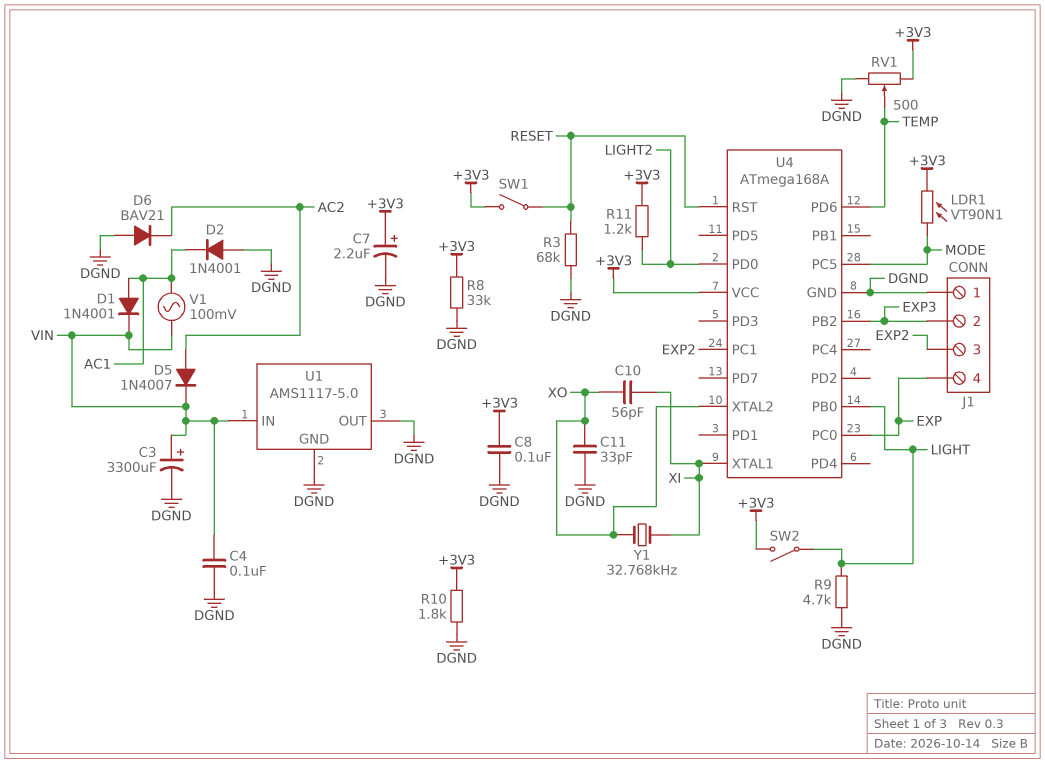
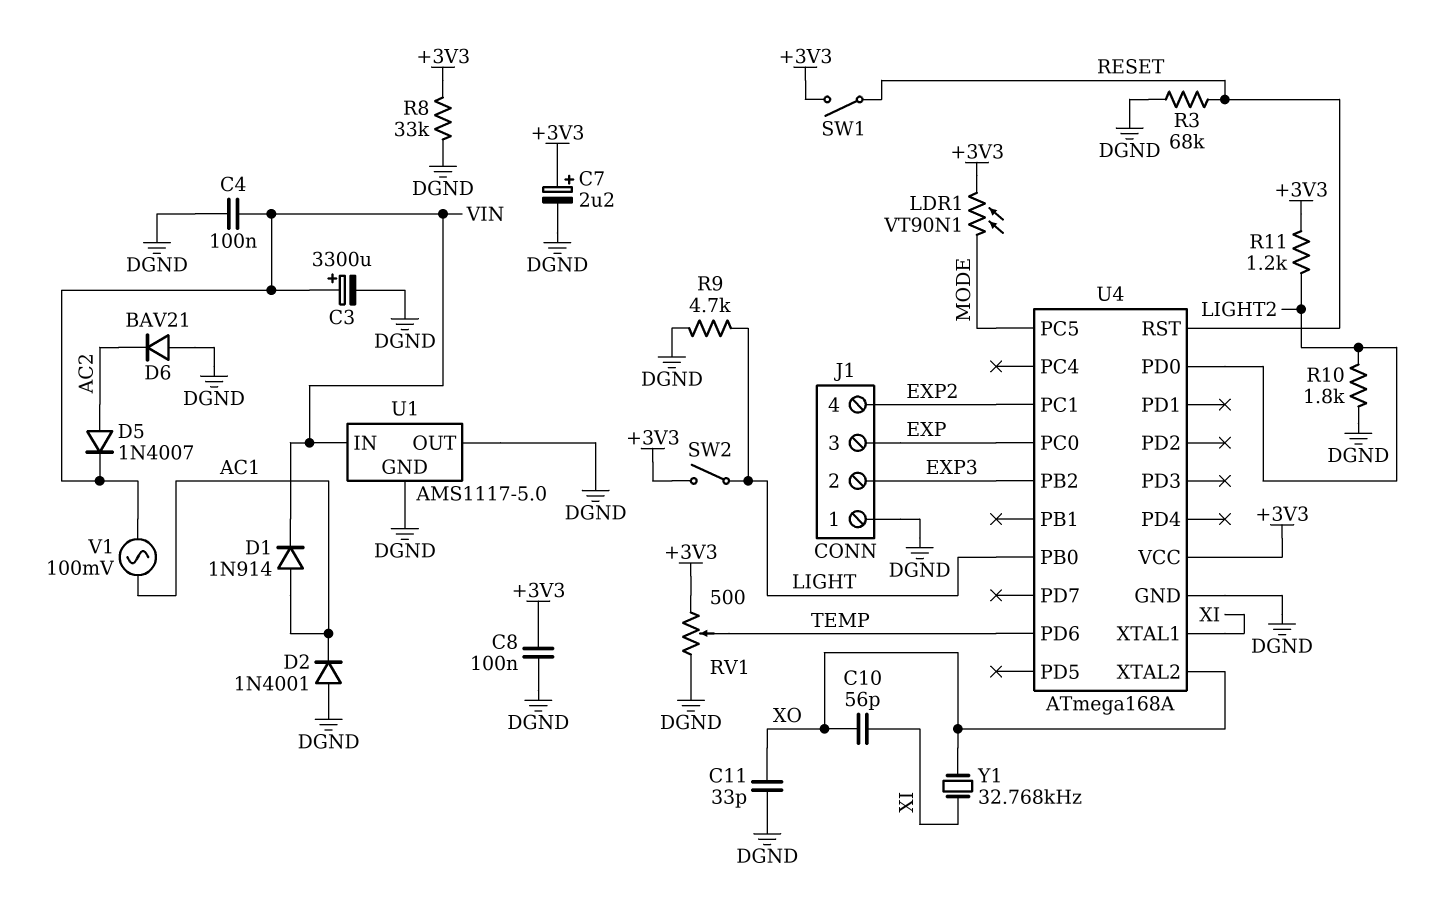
D1: diode 1N4001 (A AC1, K VIN) -> diode 1N914 (A AC1, K VIN)
J1 pin 3: EXP2 -> EXP
J1 pin 4: EXP -> EXP2
R10: 1.8k (+3V3, DGND) -> 1.8k (DGND, LIGHT2)

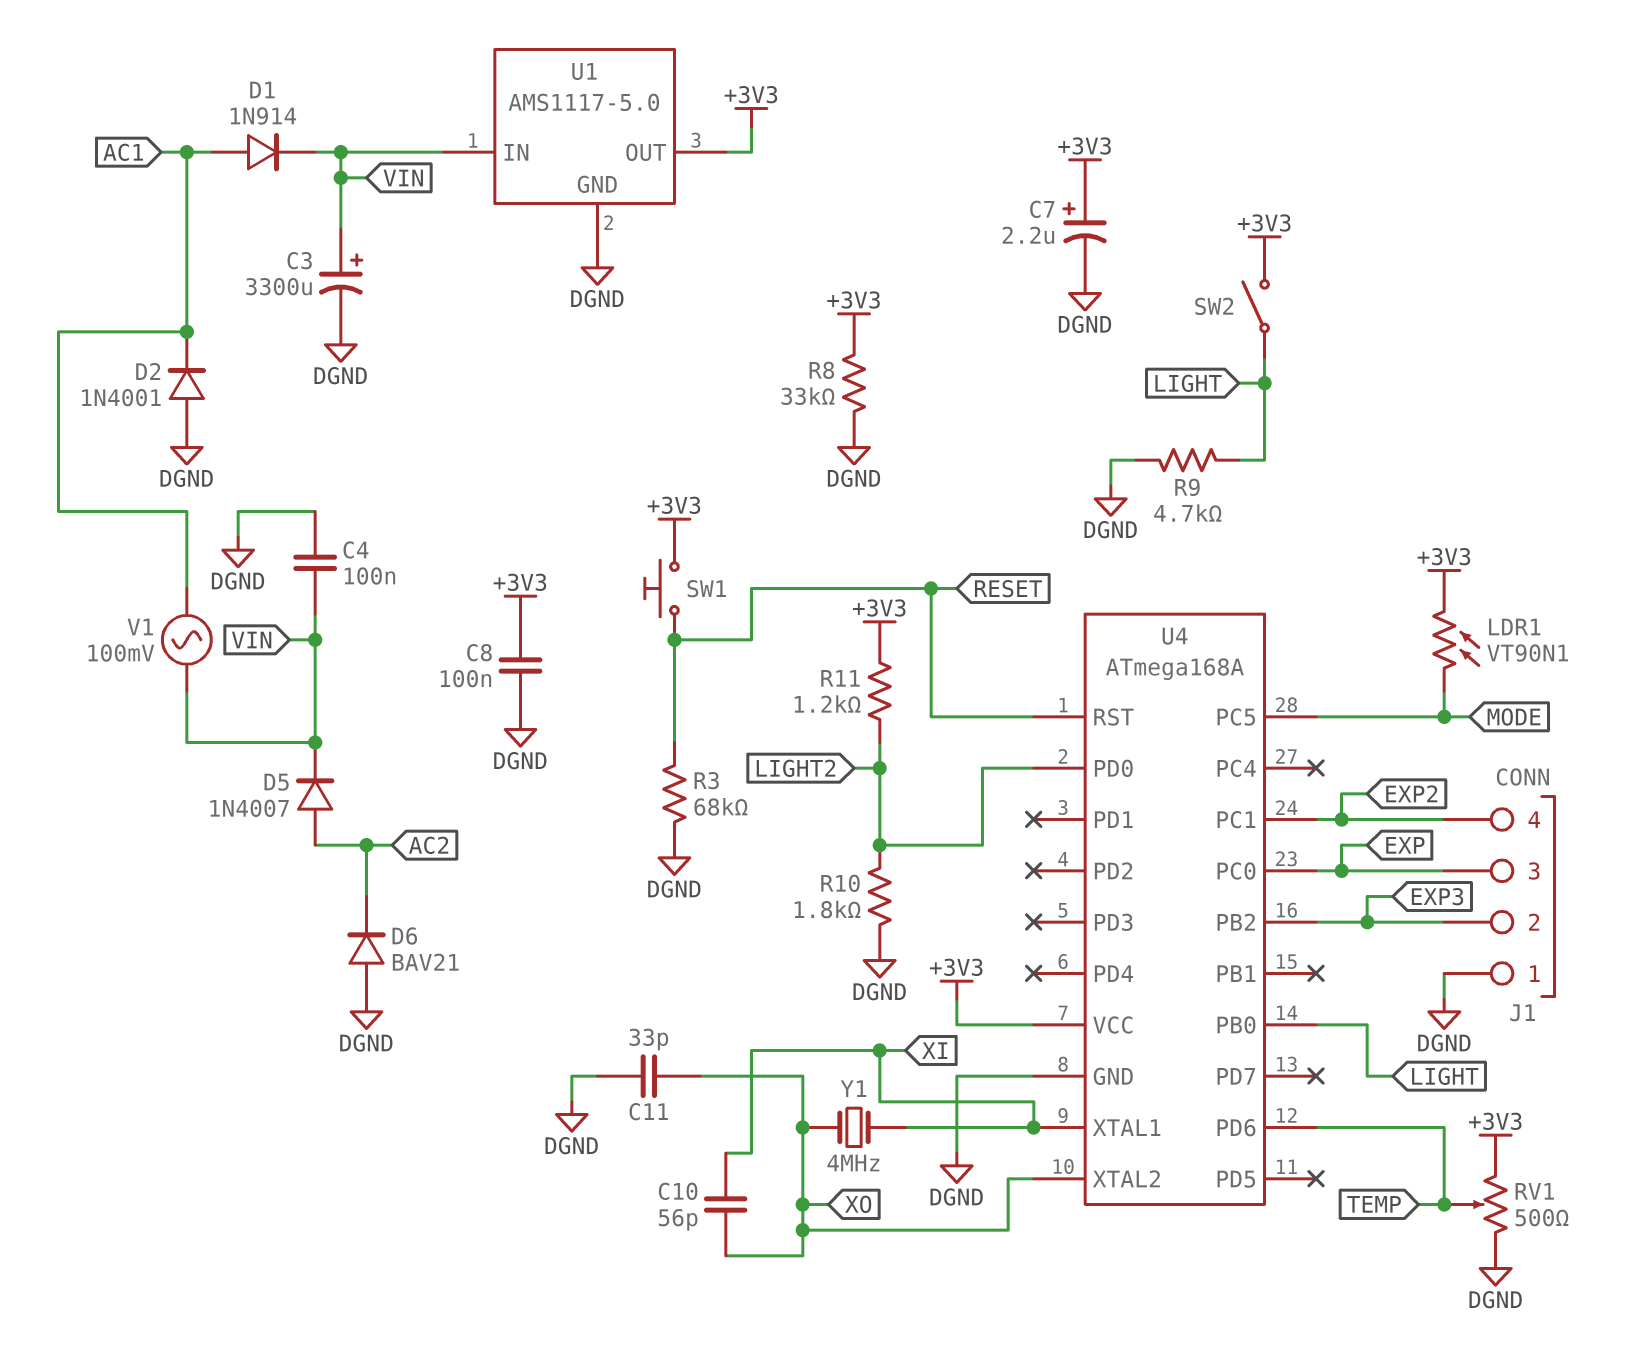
SW1: switch (+3V3, RESET) -> button (+3V3, RESET)
U1 pin OUT: DGND -> +3V3
Y1: 32.768kHz (XI, XO) -> 4MHz (XI, XO)

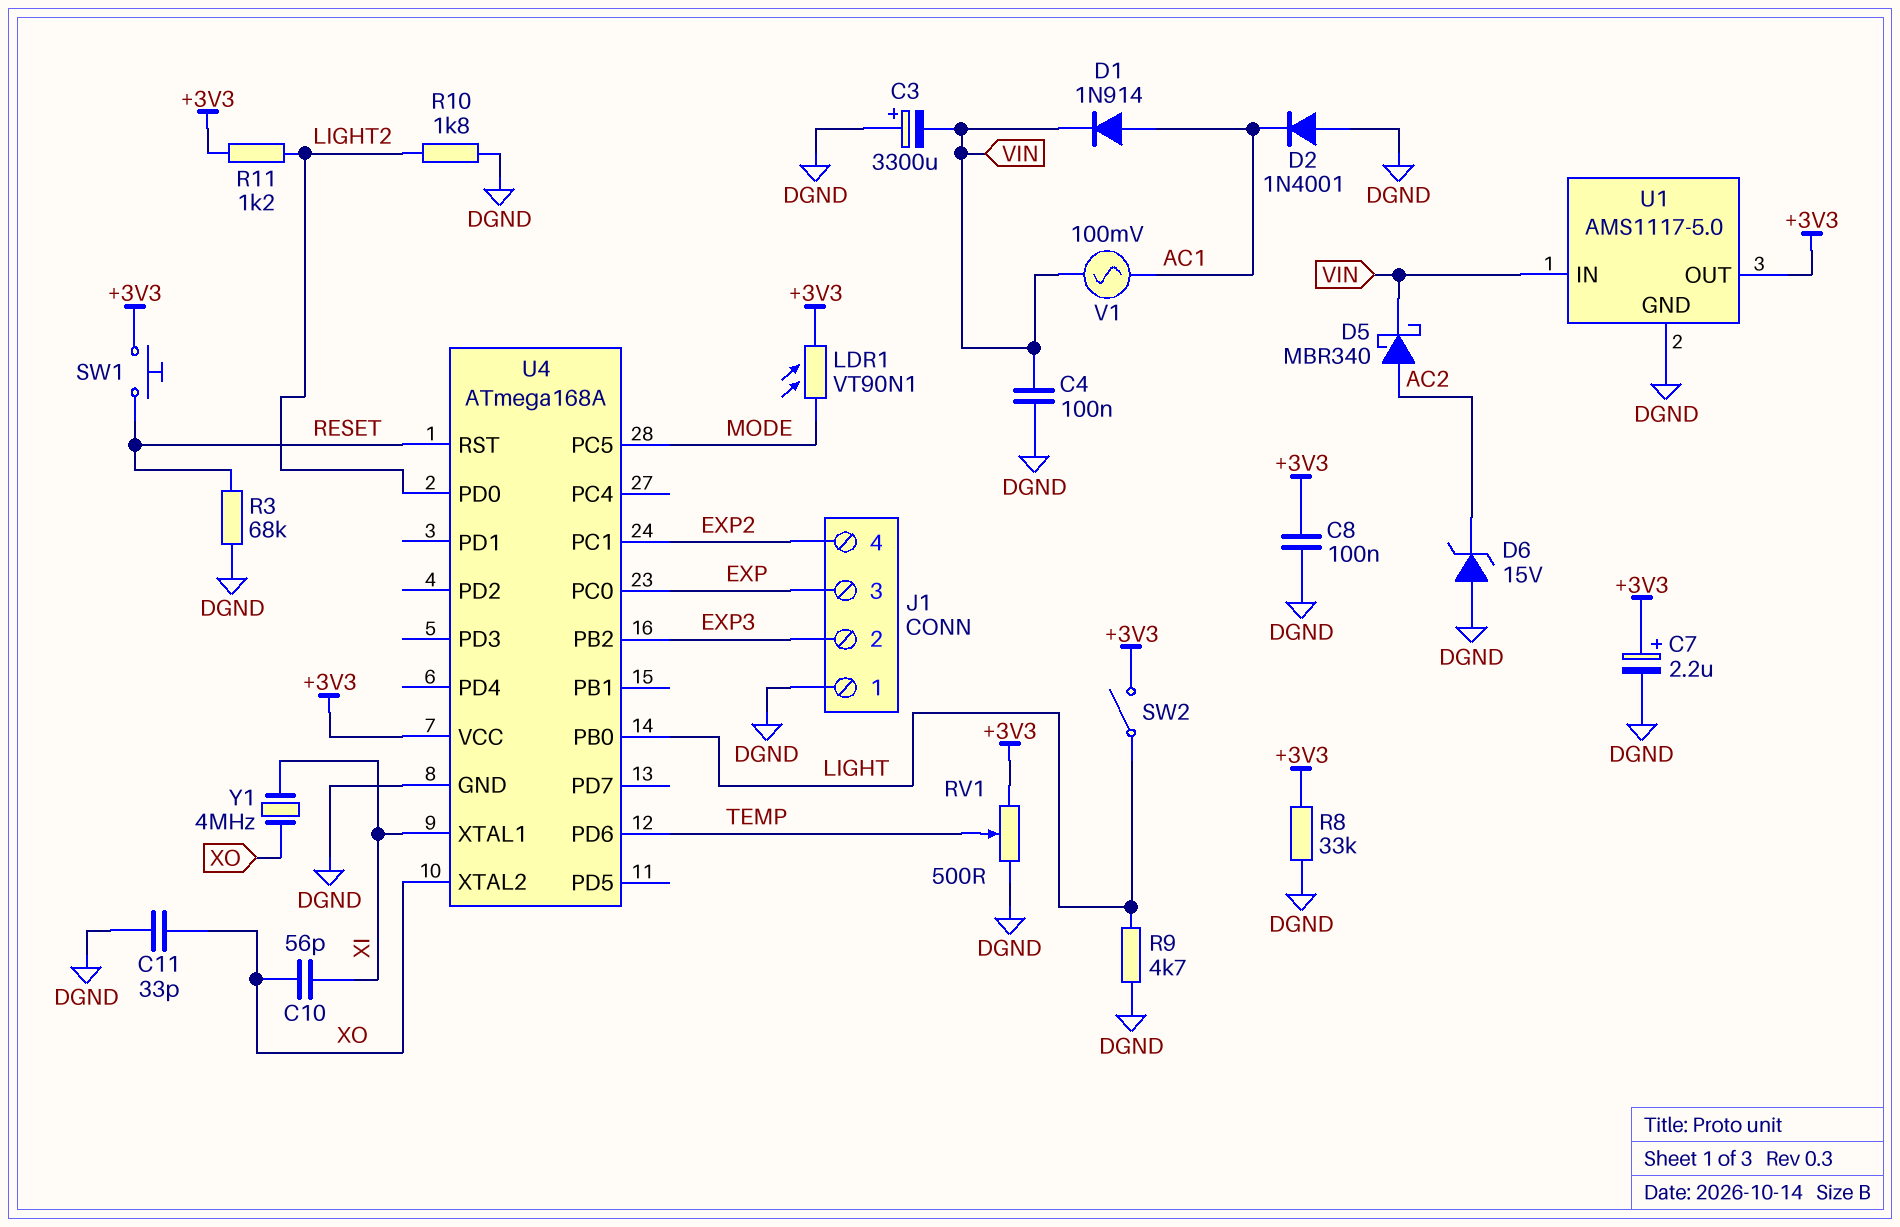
C3: 3300uF (plus VIN, minus DGND) -> 3300uF (plus DGND, minus VIN)
D5: diode 1N4007 (A AC2, K VIN) -> schottky MBR340 (A AC2, K VIN)
D6: diode BAV21 (A DGND, K AC2) -> zener 15V (A DGND, K AC2)

